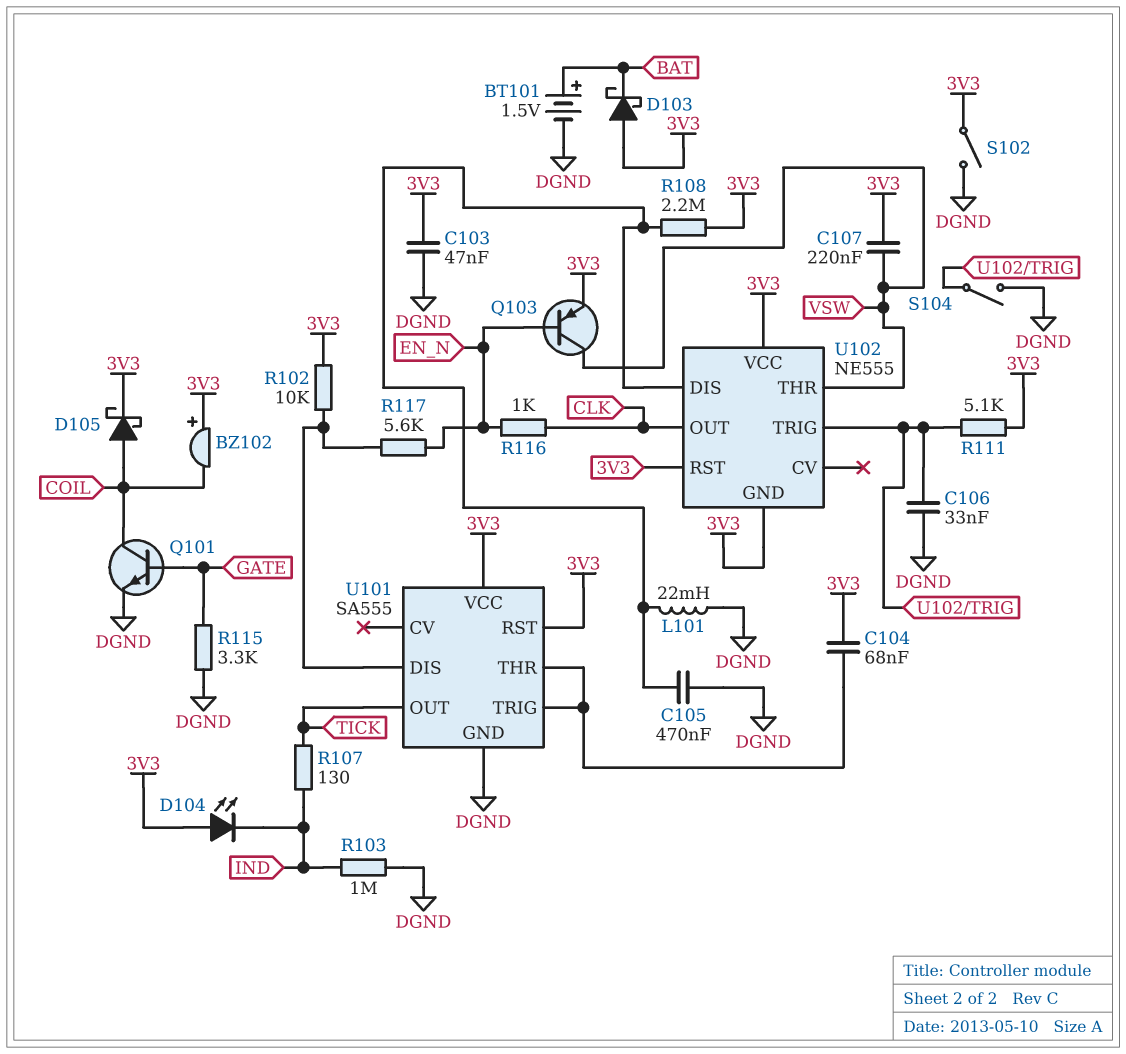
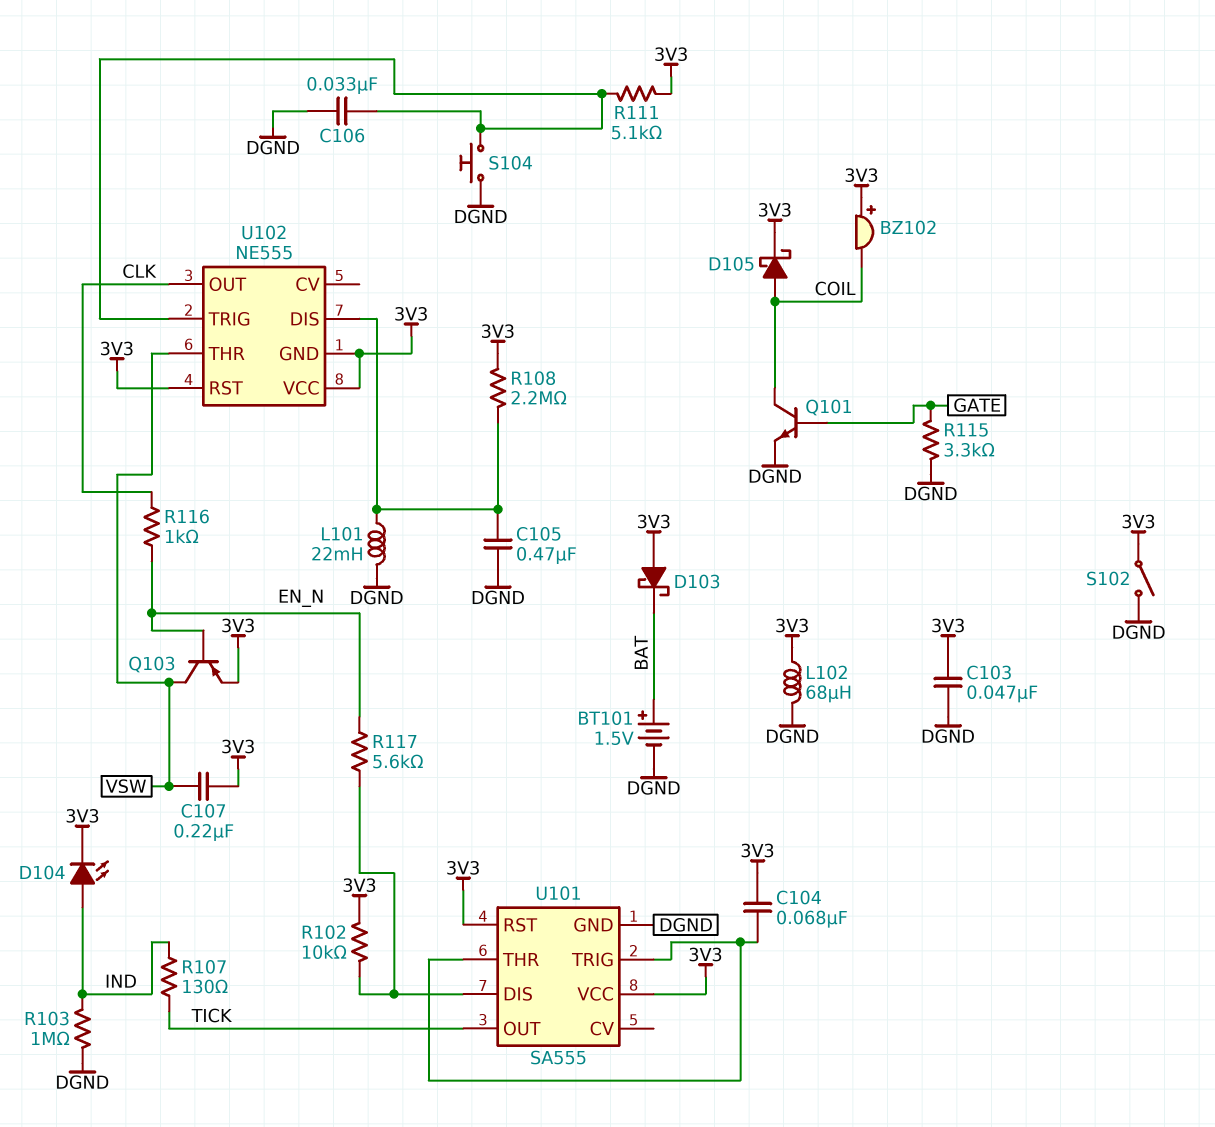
D104: LED (A 3V3, K IND) -> LED (A IND, K 3V3)
L102: none -> 68uH (3V3, DGND)
S104: switch (DGND, U102/TRIG) -> button (DGND, U102/TRIG)

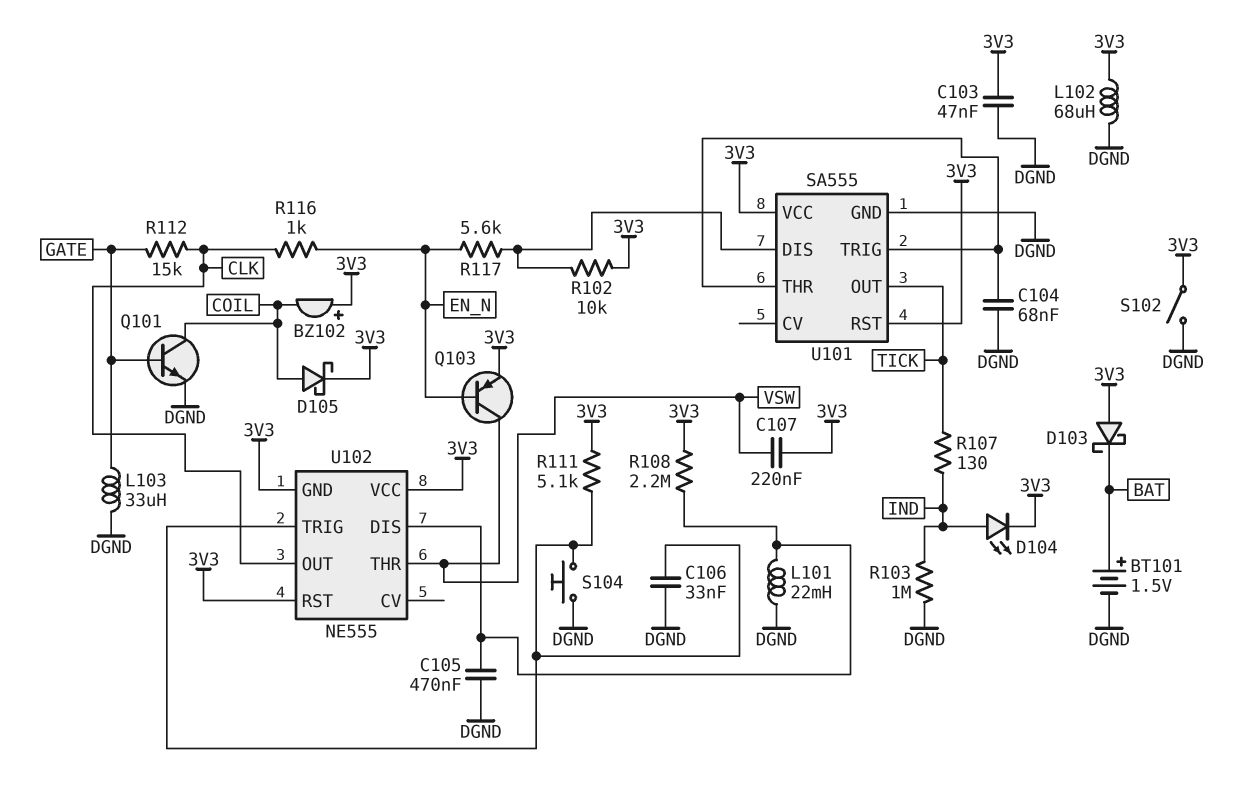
C104: 68nF (3V3, U101/THR) -> 68nF (DGND, U101/THR)
L103: none -> 33uH (DGND, GATE)
R112: none -> 15k (CLK, GATE)
R115: 3.3k (DGND, GATE) -> none

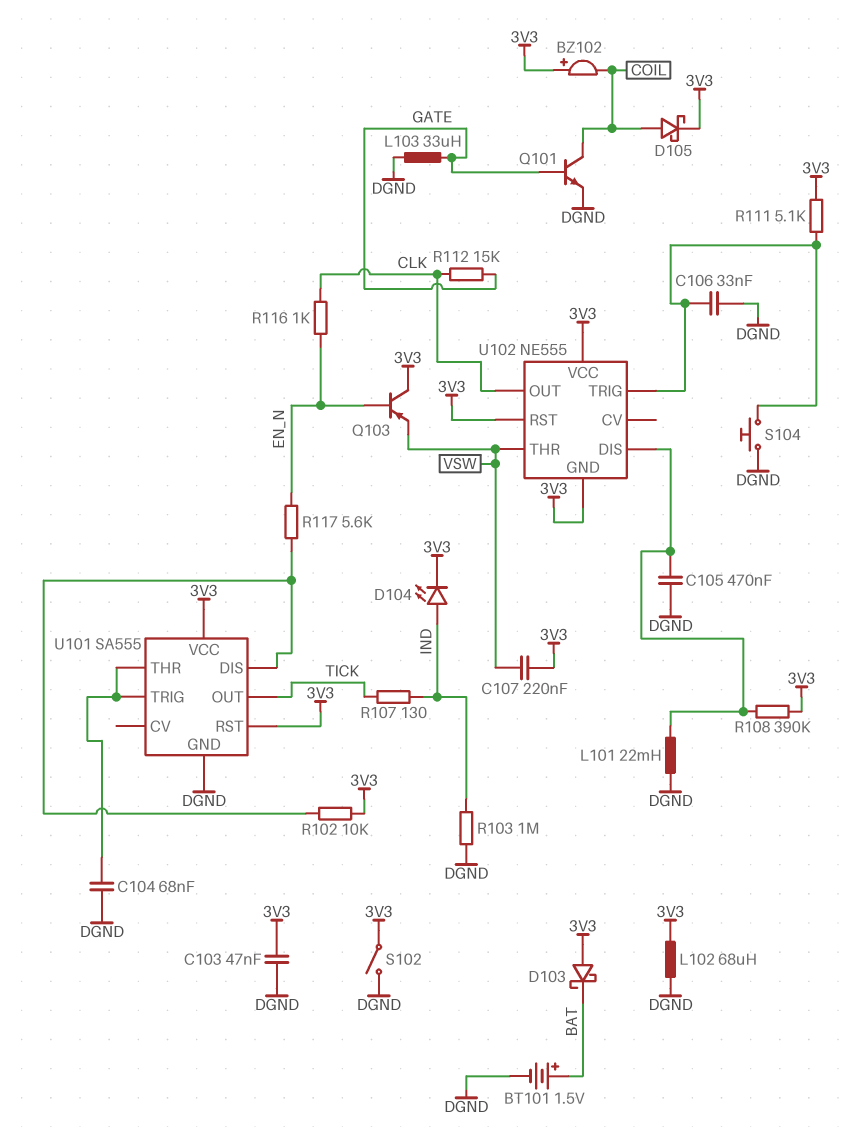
Q103: PNP (B EN_N, C VSW, E 3V3) -> PNP (B EN_N, C 3V3, E VSW)
R108: 2.2M (3V3, U102/DIS) -> 390k (3V3, U102/DIS)

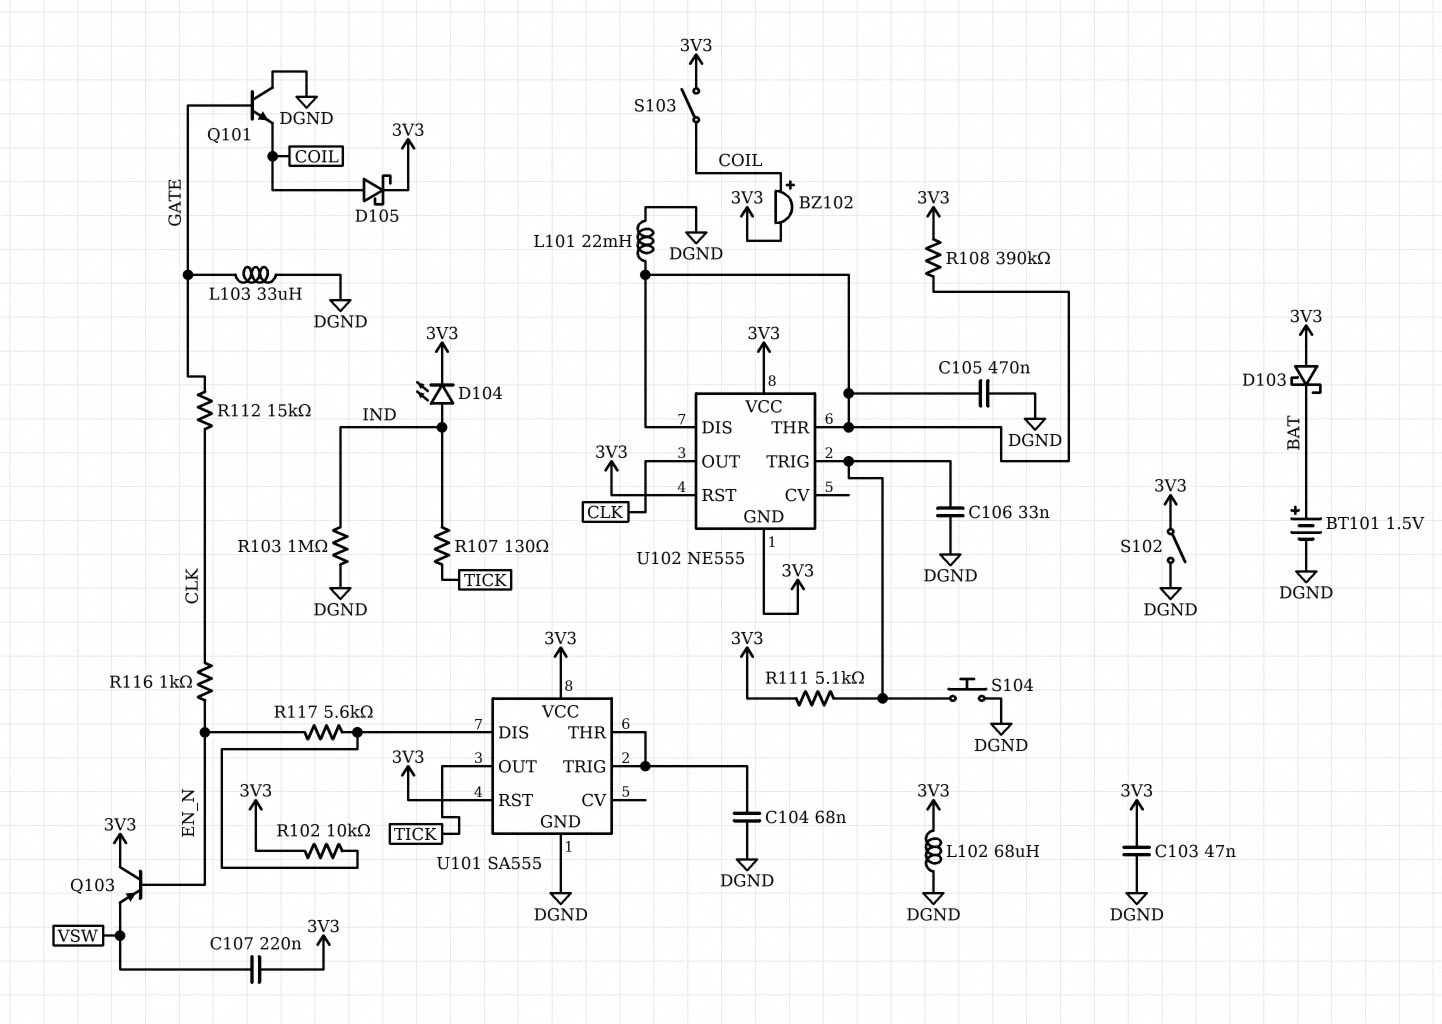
BZ102: buzzer (plus 3V3, minus COIL) -> buzzer (plus COIL, minus 3V3)
Q101: NPN (B GATE, C COIL, E DGND) -> NPN (B GATE, C DGND, E COIL)
S103: none -> switch (3V3, COIL)
U102 pin THR: VSW -> U102/DIS

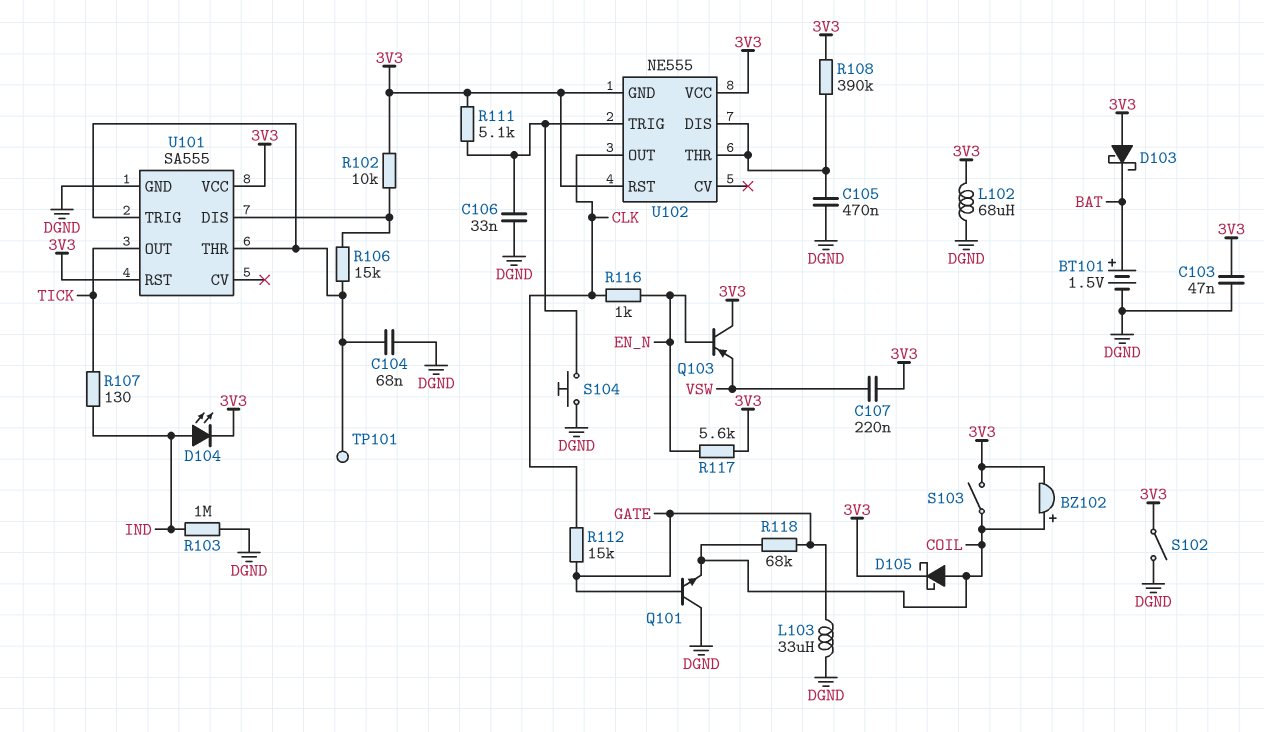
L101: 22mH (DGND, U102/DIS) -> none
R106: none -> 15k (U101/DIS, U101/THR)
R117: 5.6k (EN_N, U101/DIS) -> 5.6k (3V3, EN_N)
R118: none -> 68k (COIL, GATE)
TP101: none -> test point (U101/THR)

